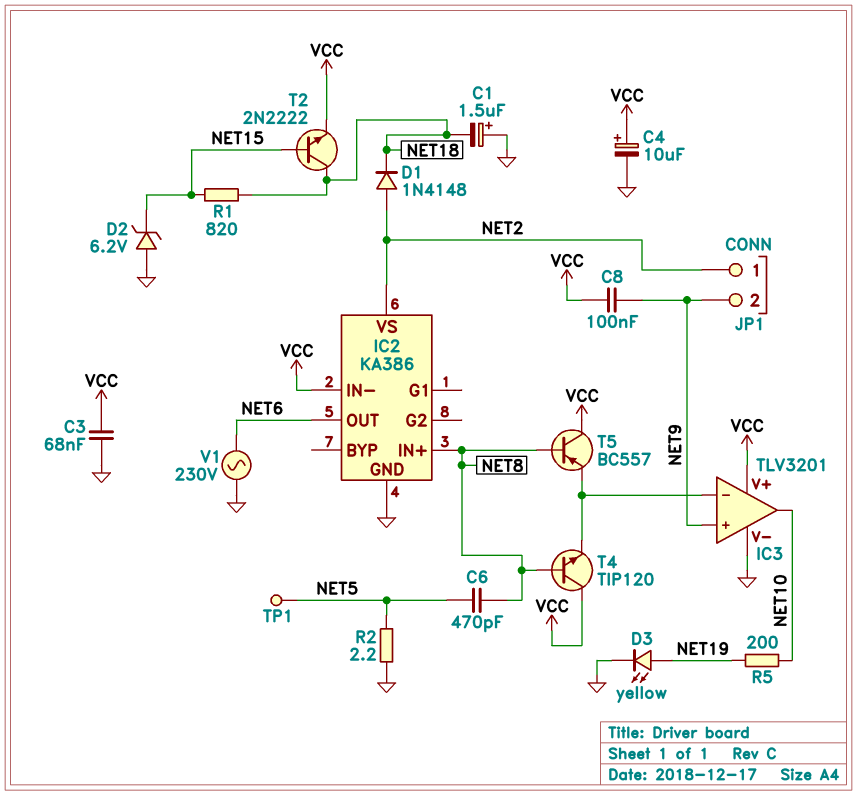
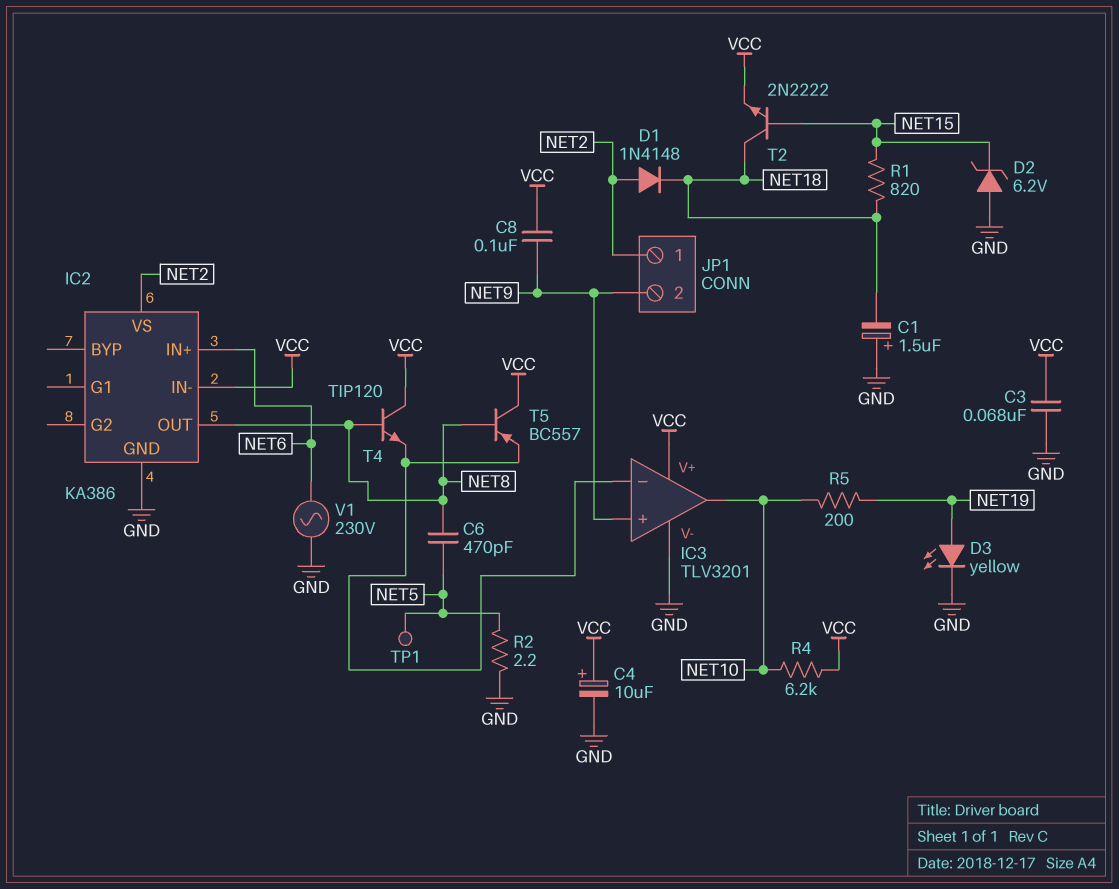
IC2 pin IN+: NET8 -> NET6
IC2 pin OUT: NET6 -> NET8
R4: none -> 6.2k (NET10, VCC)

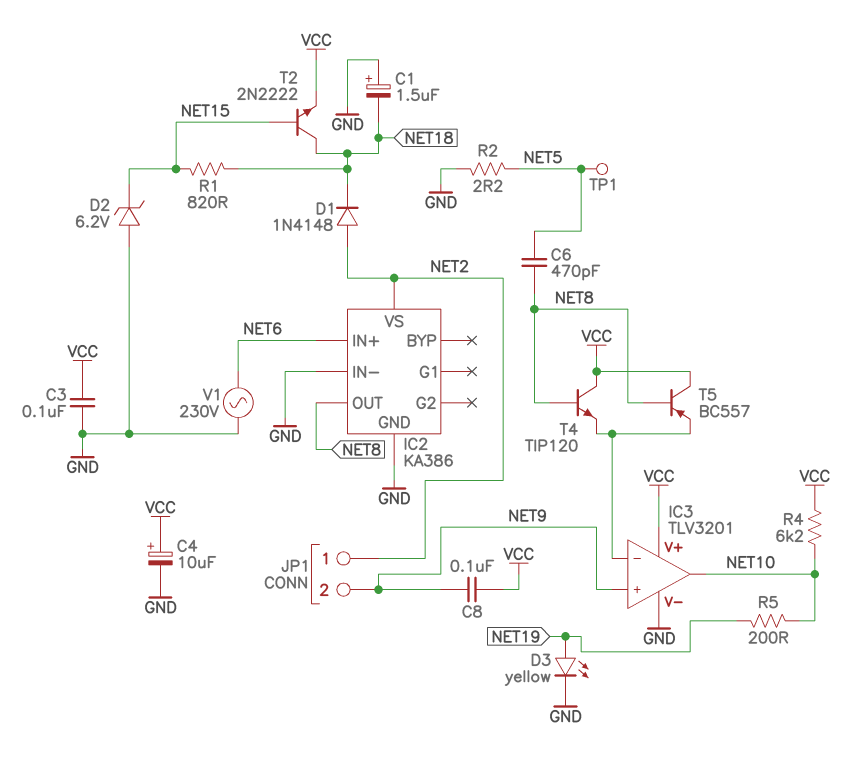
C3: 68nF (GND, VCC) -> 100nF (GND, VCC)
IC2 pin IN-: VCC -> GND

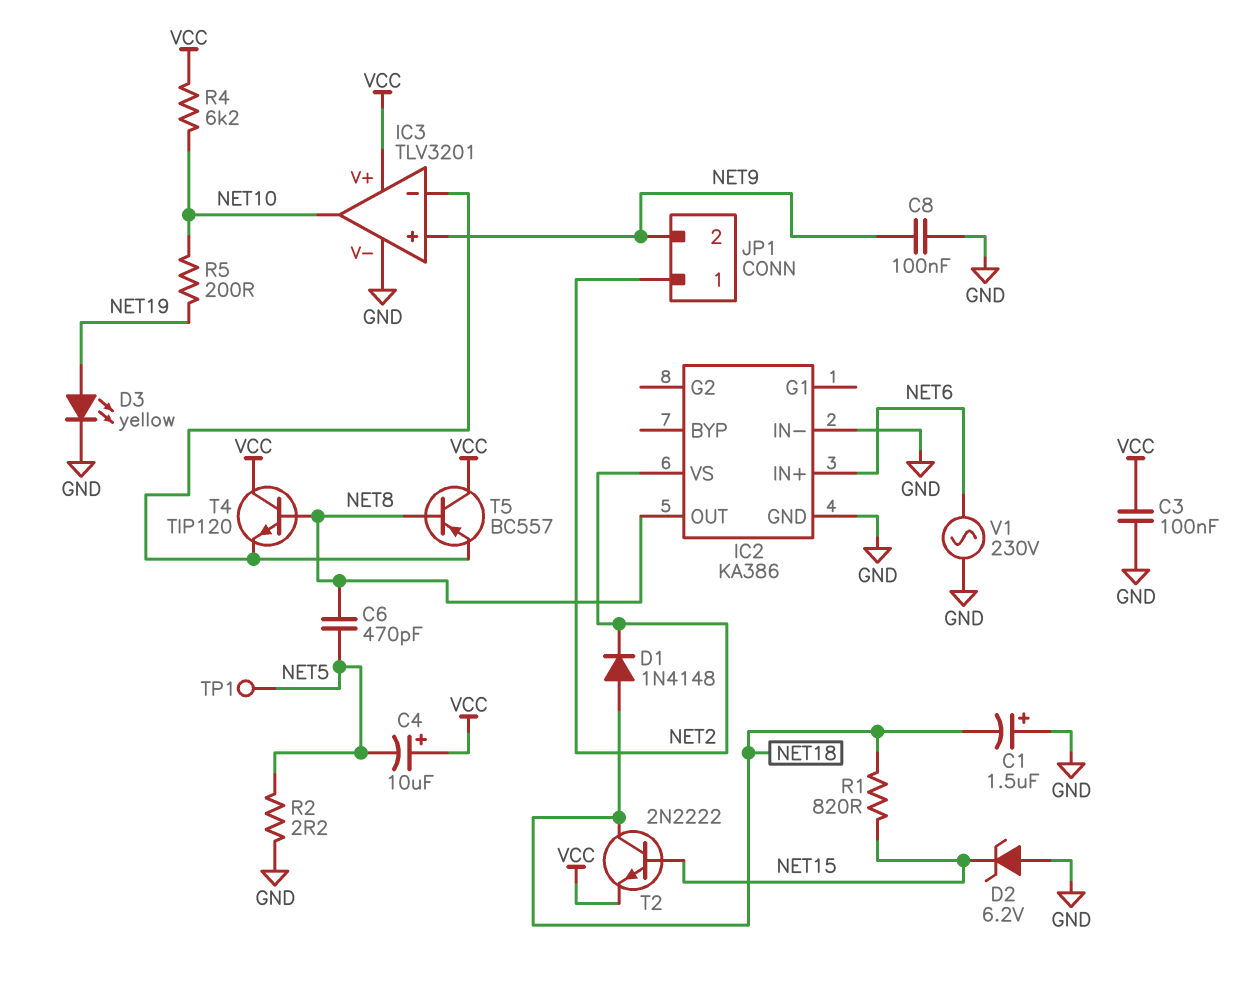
C4: 10uF (plus VCC, minus GND) -> 10uF (plus VCC, minus NET5)
C8: 100nF (NET9, VCC) -> 100nF (GND, NET9)
D1: diode 1N4148 (A NET2, K NET18) -> diode 1N4148 (A NET18, K NET2)

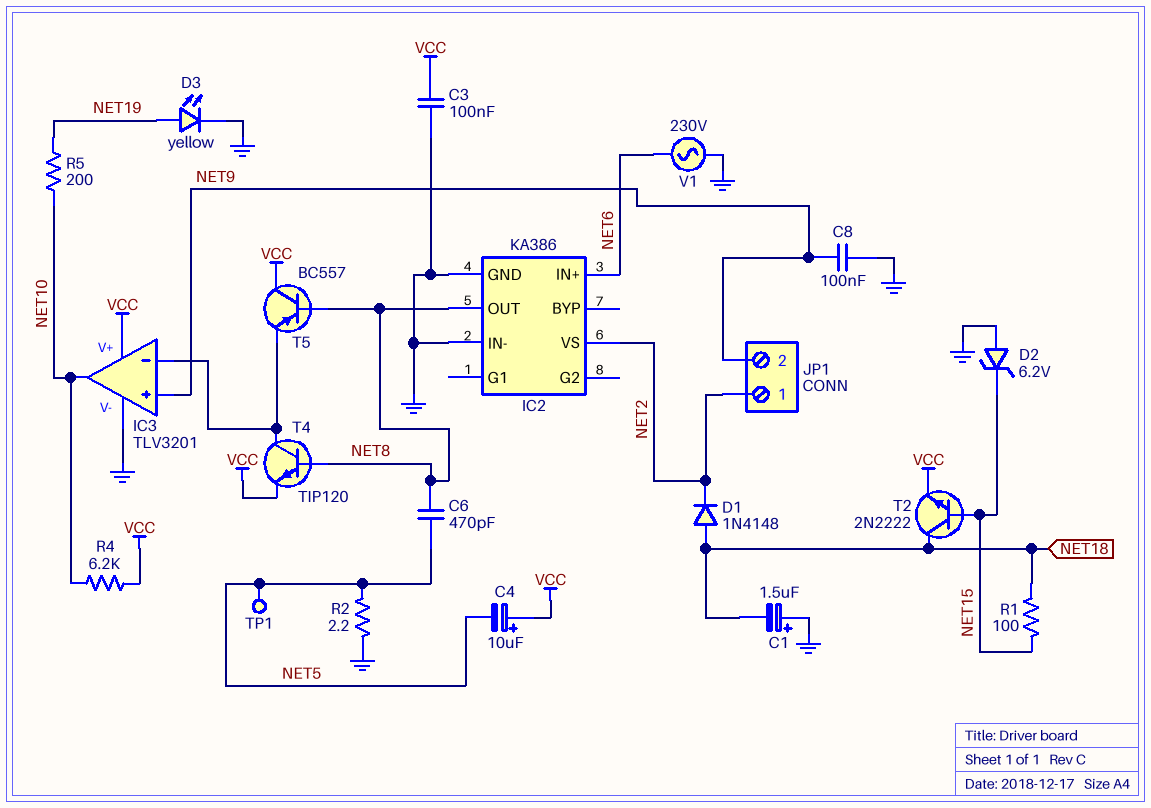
R1: 820 (NET15, NET18) -> 100 (NET15, NET18)
T4: NPN TIP120 (B NET8, C VCC, E IC3/in-) -> NPN TIP120 (B NET8, C IC3/in-, E VCC)

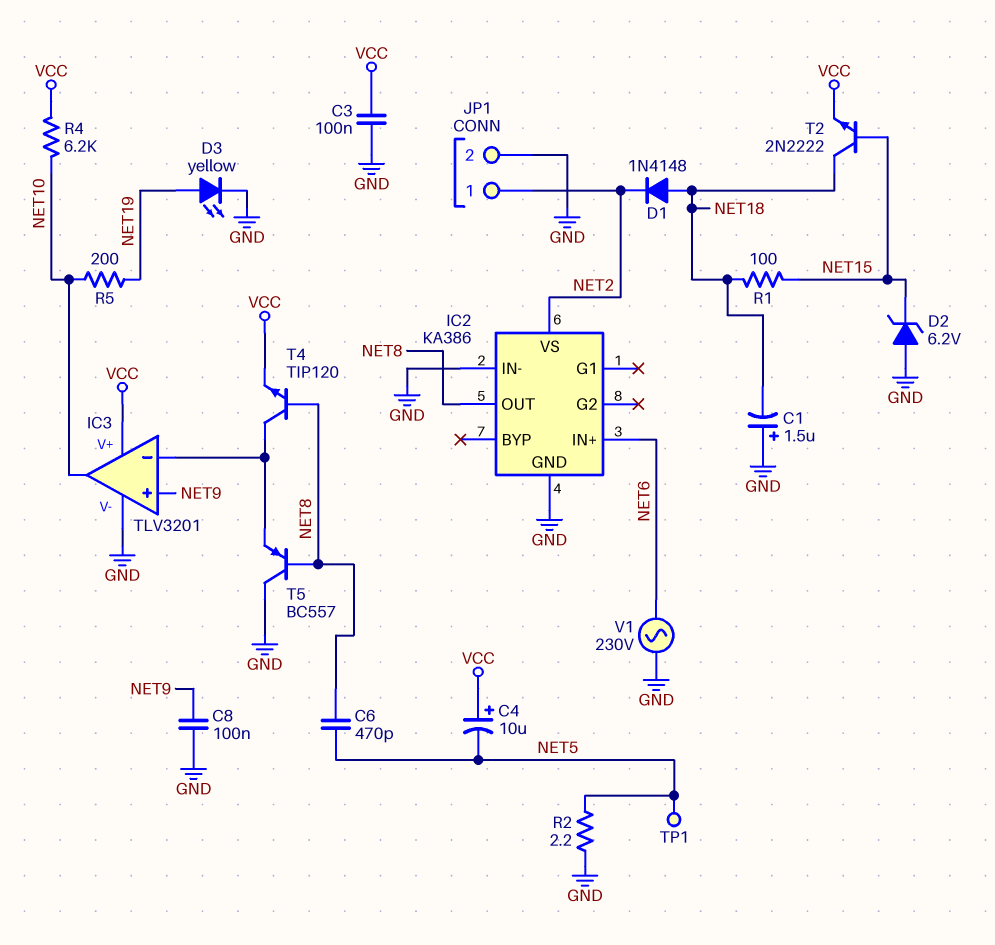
JP1 pin 2: NET9 -> GND
T5: PNP BC557 (B NET8, C VCC, E IC3/in-) -> PNP BC557 (B NET8, C GND, E IC3/in-)

